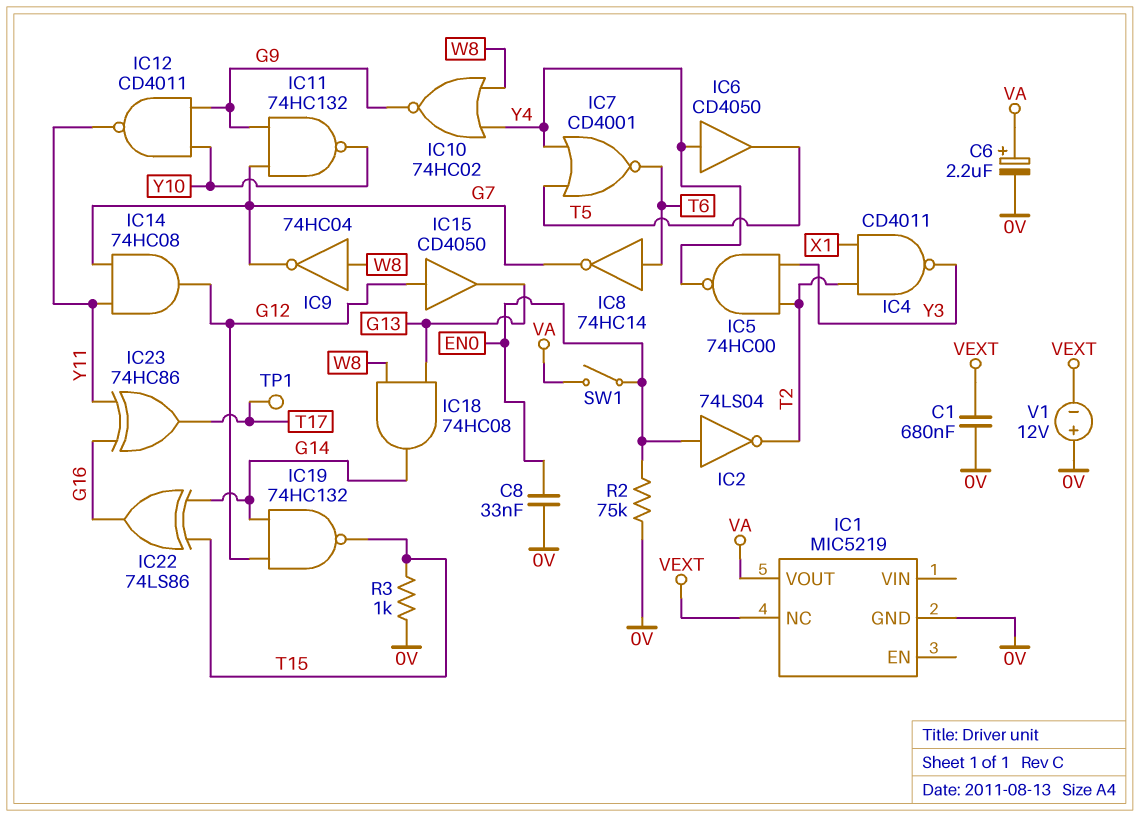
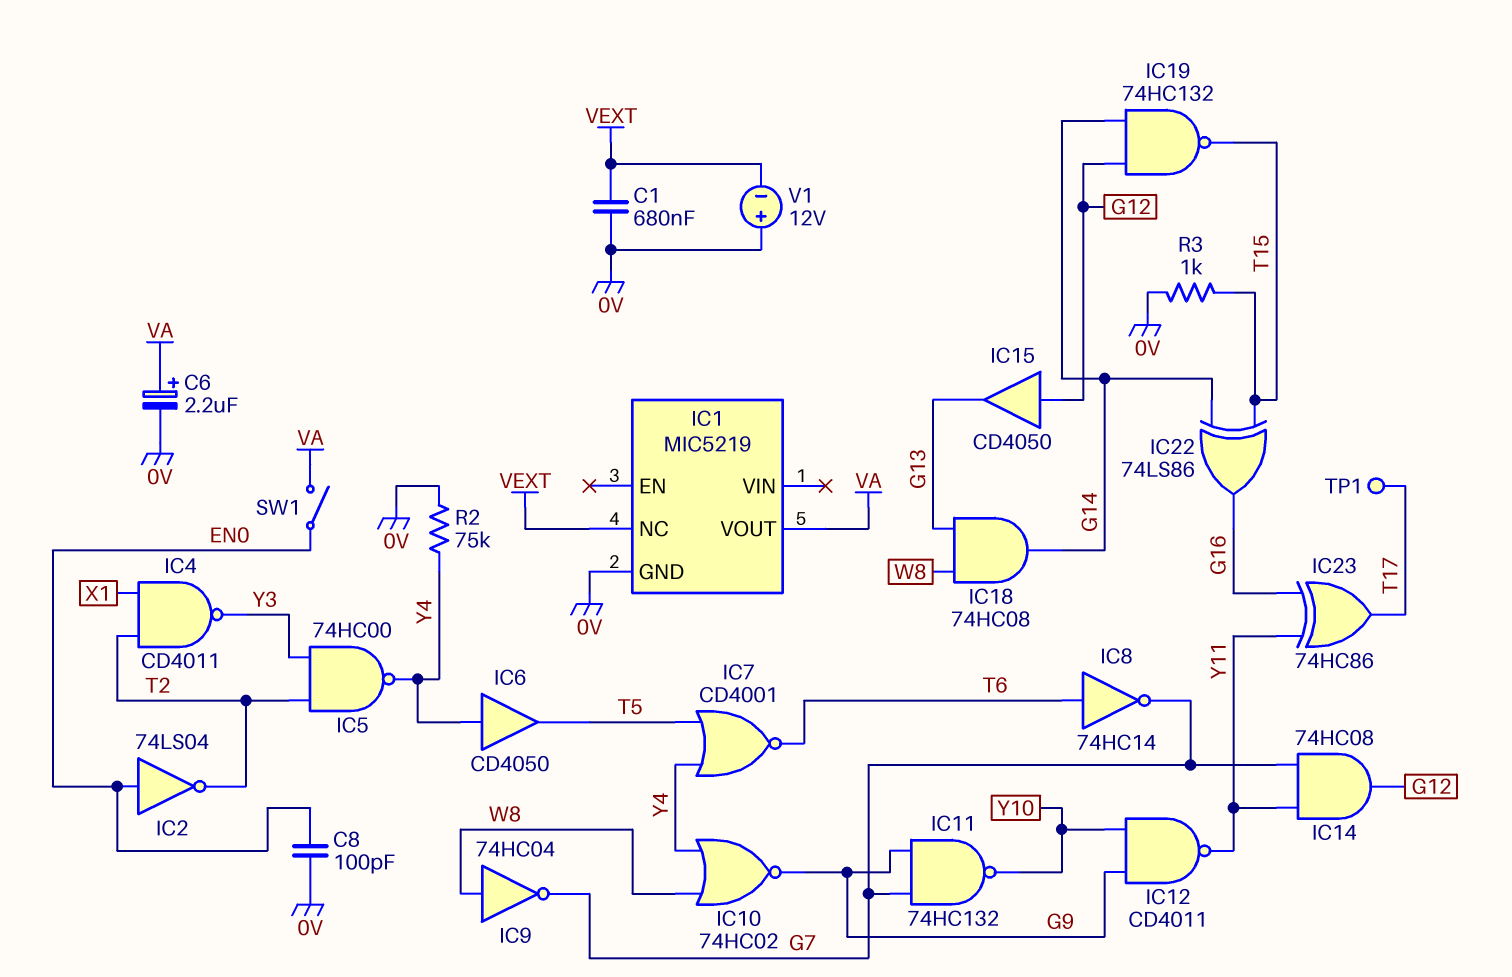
C8: 33nF (0V, EN0) -> 100pF (0V, EN0)
R2: 75k (0V, EN0) -> 75k (0V, Y4)

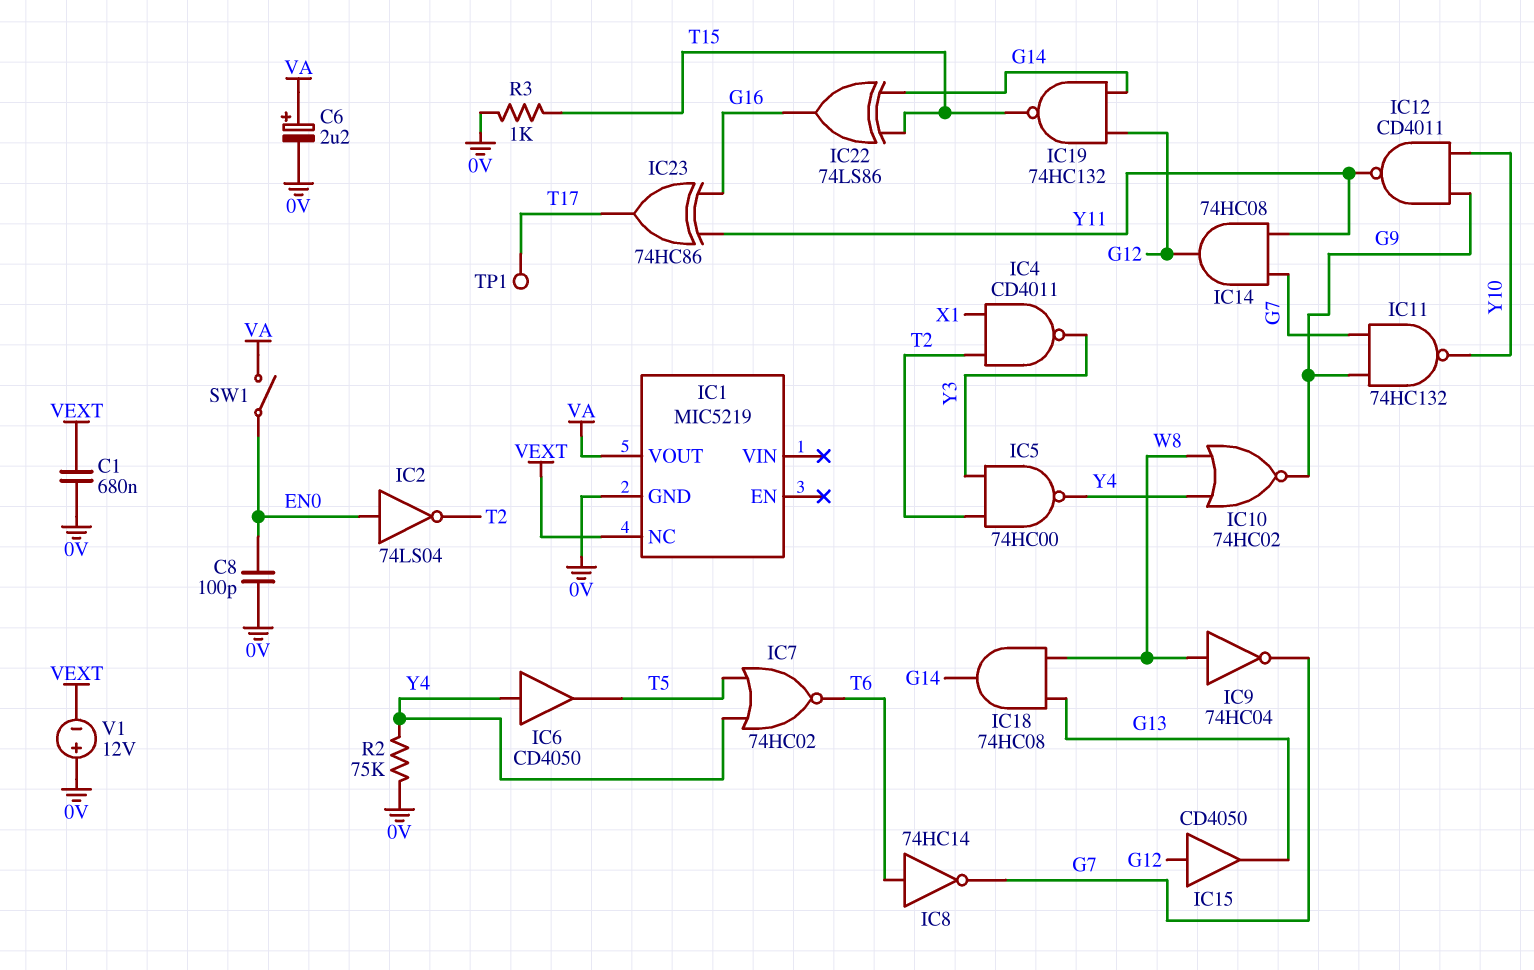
IC7: NOR CD4001 (in T5, in Y4, out T6) -> NOR 74HC02 (in T5, in Y4, out T6)

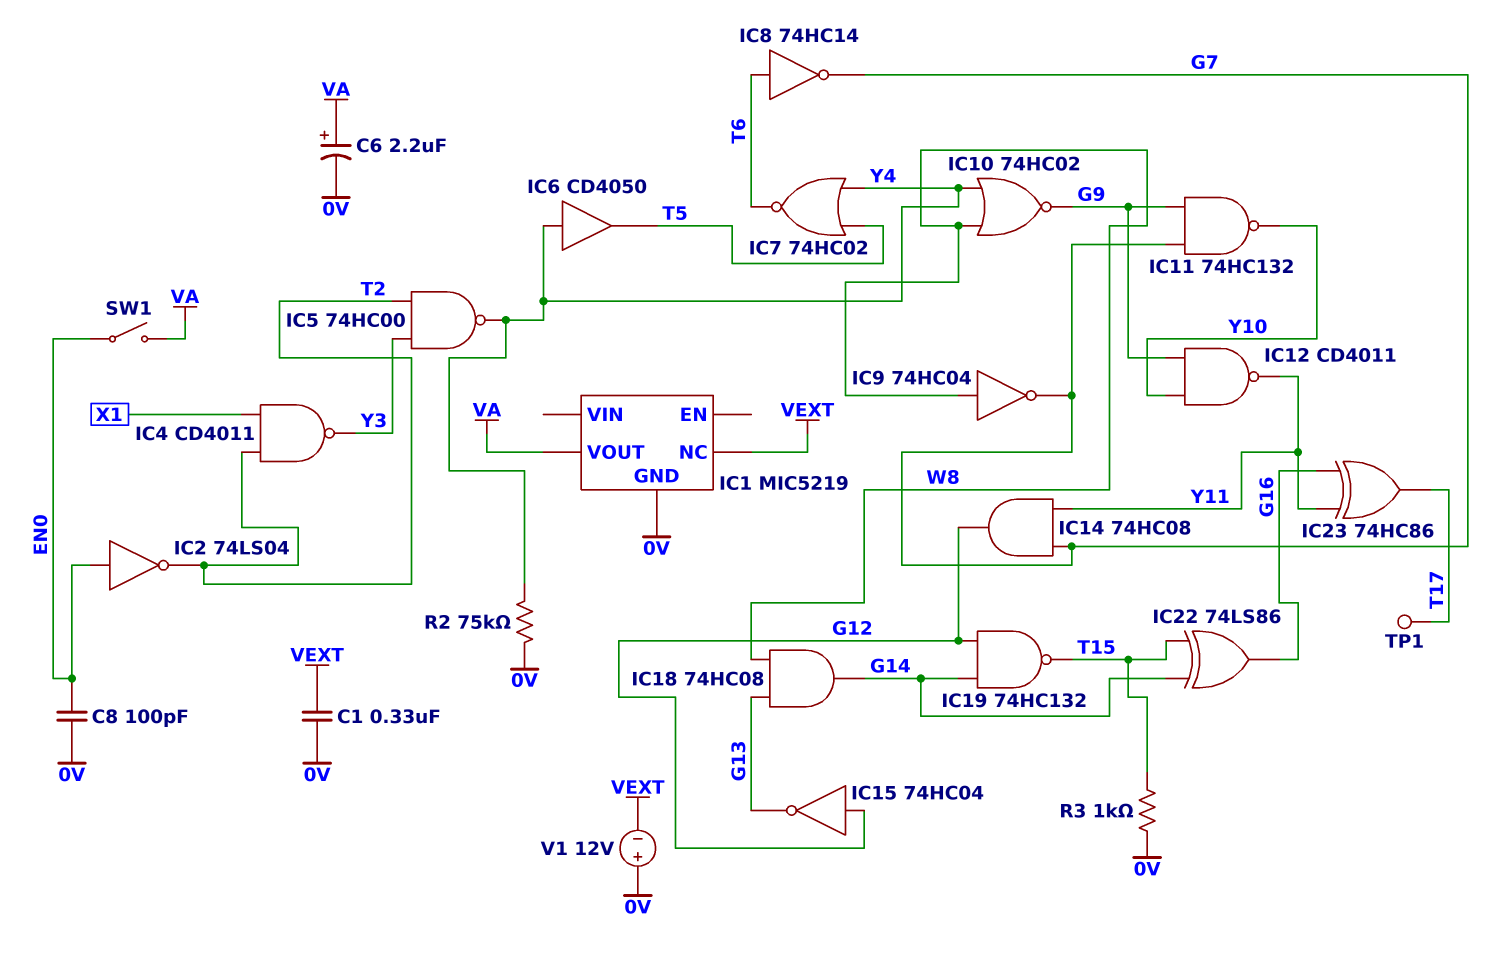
C1: 680nF (0V, VEXT) -> 330nF (0V, VEXT)
IC15: buffer CD4050 (in G12, out G13) -> NOT 74HC04 (in G12, out G13)

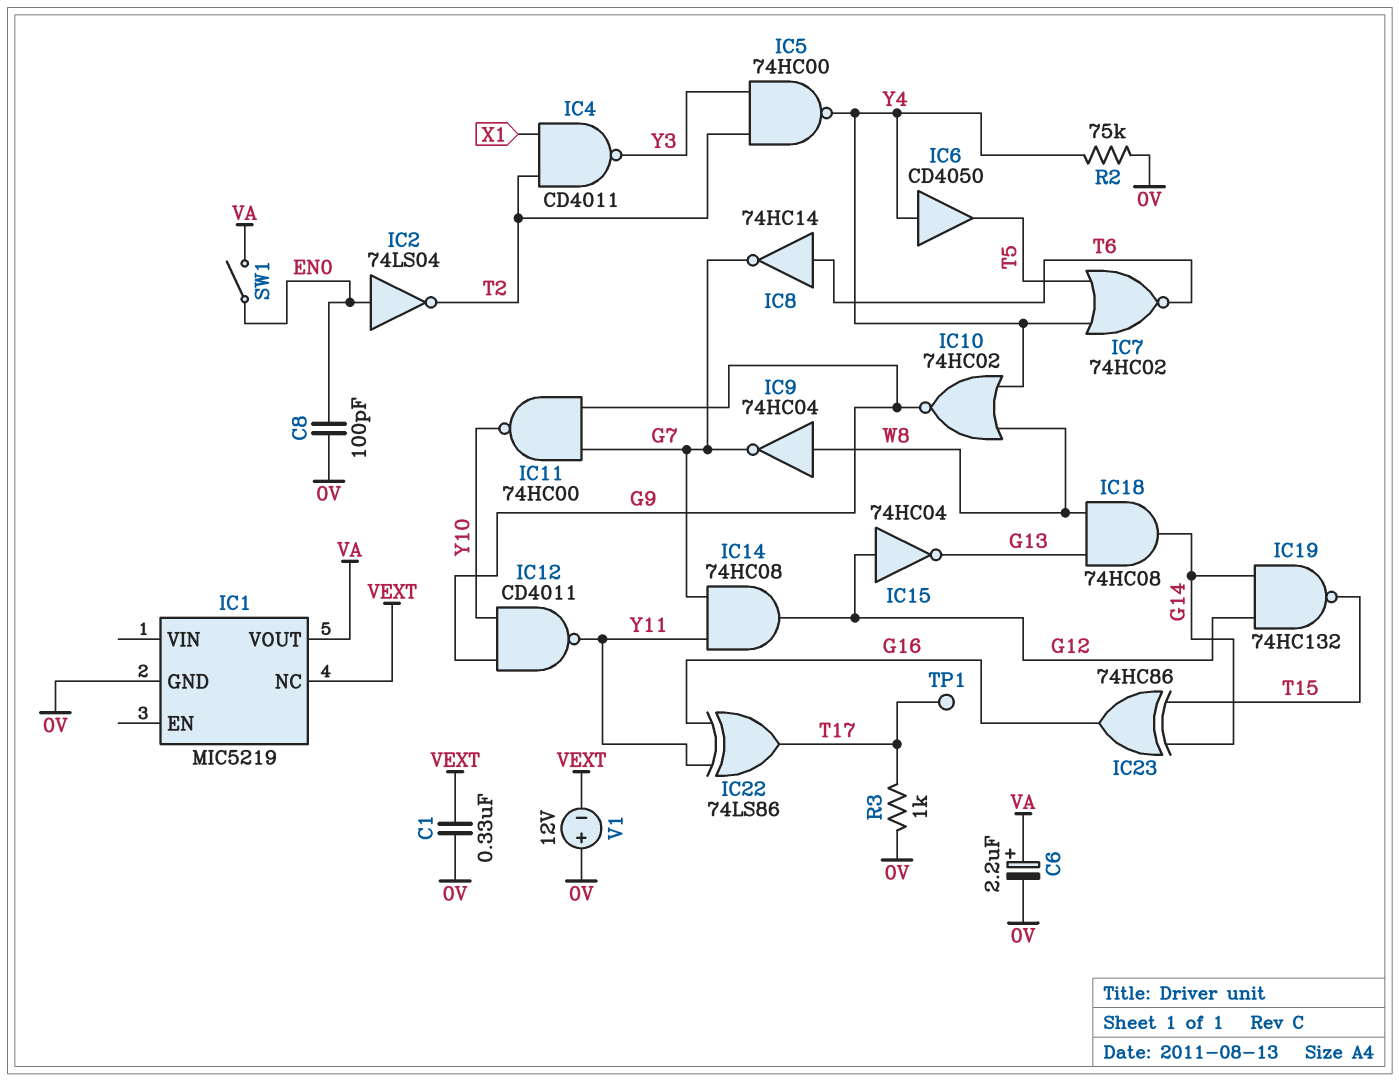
IC11: NAND 74HC132 (in G7, in G9, out Y10) -> NAND 74HC00 (in G7, in G9, out Y10)
IC22: XOR 74LS86 (in G14, in T15, out G16) -> XOR 74LS86 (in G16, in Y11, out T17)
IC23: XOR 74HC86 (in G16, in Y11, out T17) -> XOR 74HC86 (in G14, in T15, out G16)
R3: 1k (0V, T15) -> 1k (0V, T17)

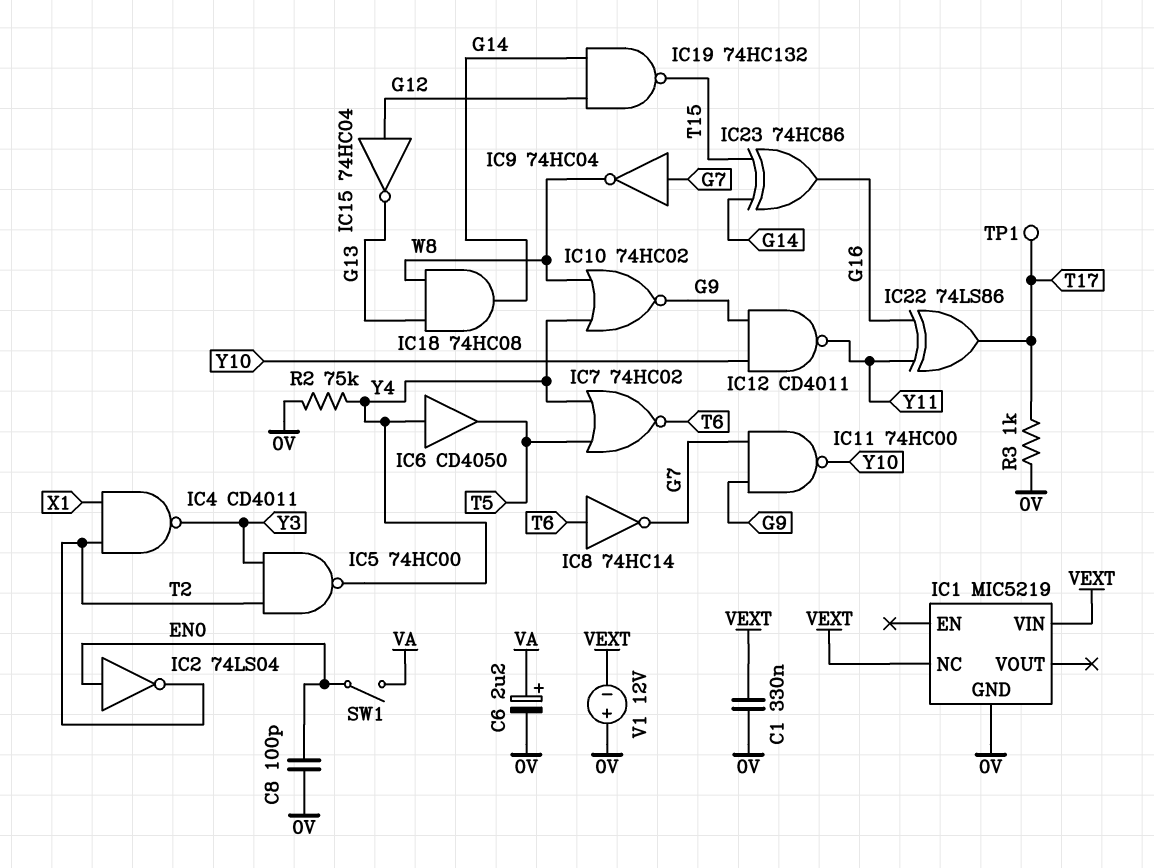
IC1 pin VIN: none -> VEXT
IC1 pin VOUT: VA -> none
IC9: NOT 74HC04 (in W8, out G7) -> NOT 74HC04 (in G7, out W8)
IC14: AND 74HC08 (in G7, in Y11, out G12) -> none

